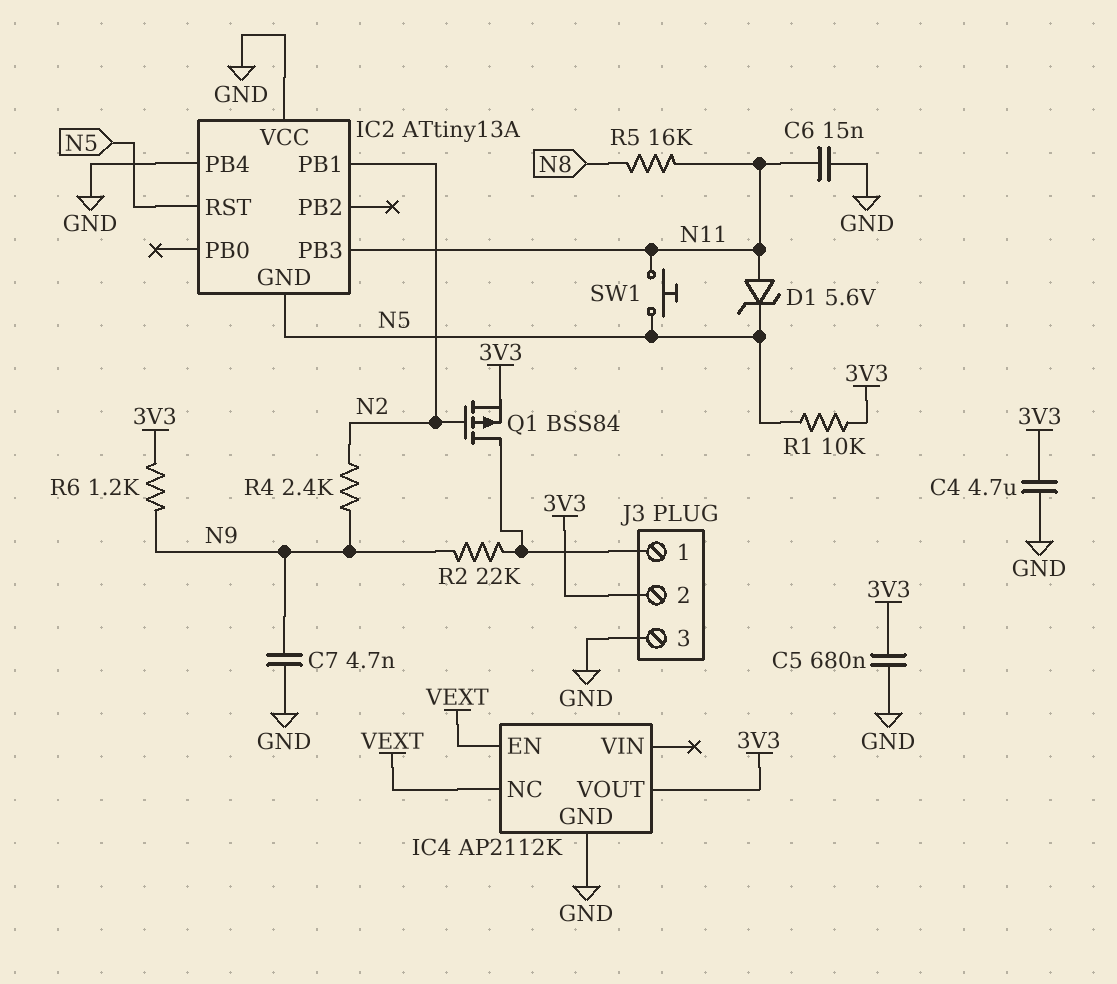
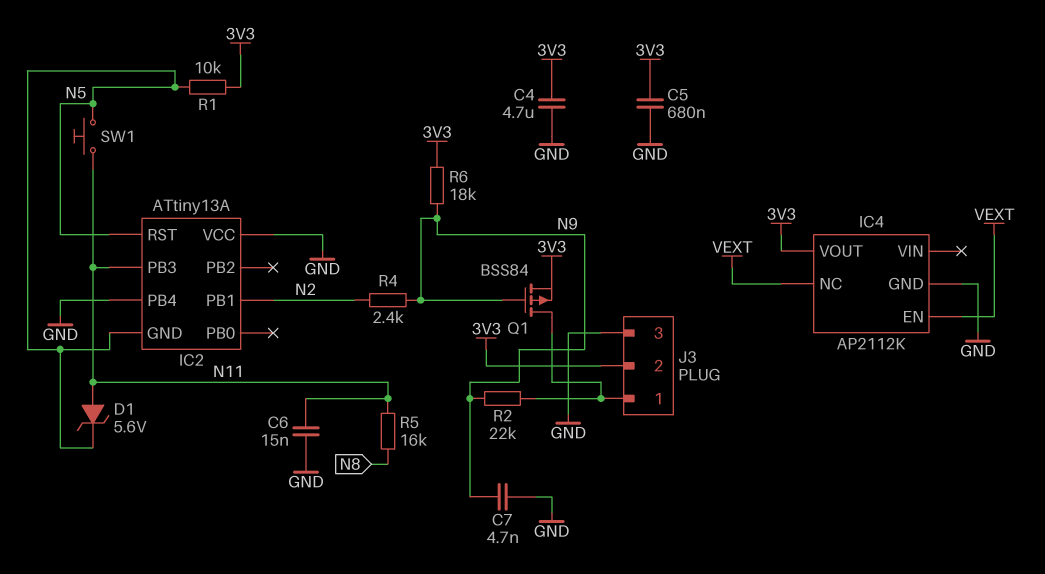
Q1: PMOS BSS84 (G N2, D J3/1, S 3V3) -> PMOS BSS84 (G N9, D J3/1, S 3V3)
R6: 1.2k (3V3, N9) -> 18k (3V3, N9)

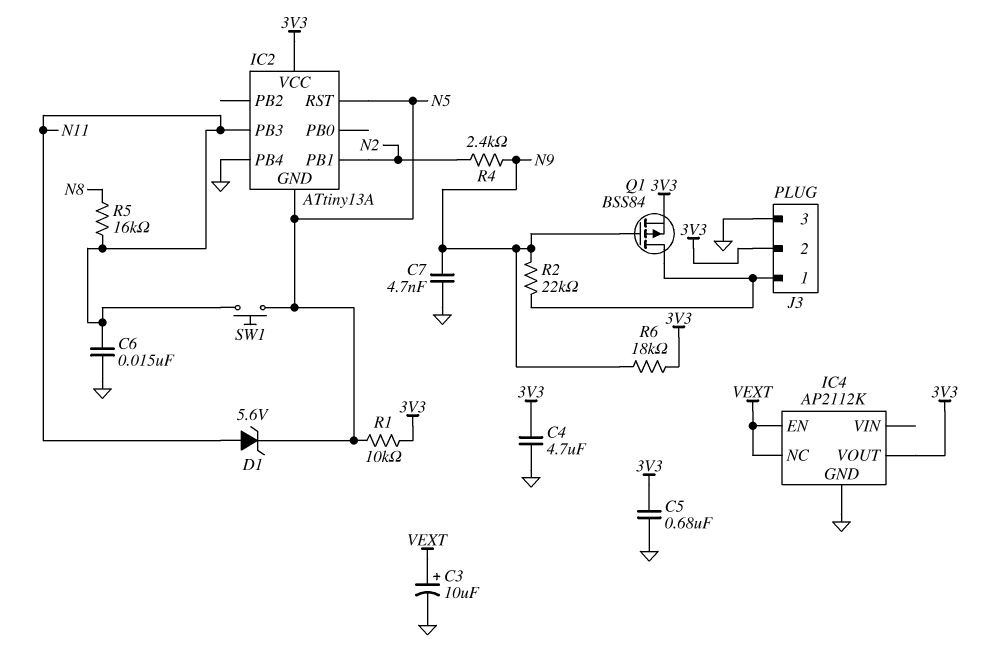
C3: none -> 10uF (plus VEXT, minus GND)
IC2 pin VCC: GND -> 3V3

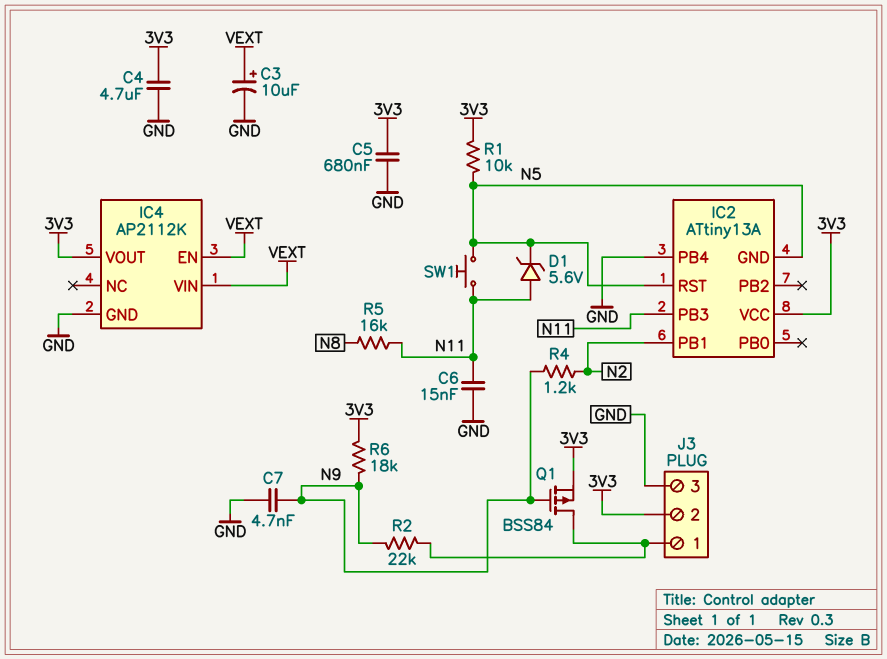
IC4 pin NC: VEXT -> none
IC4 pin VIN: none -> VEXT
R4: 2.4k (N2, N9) -> 1.2k (N2, N9)

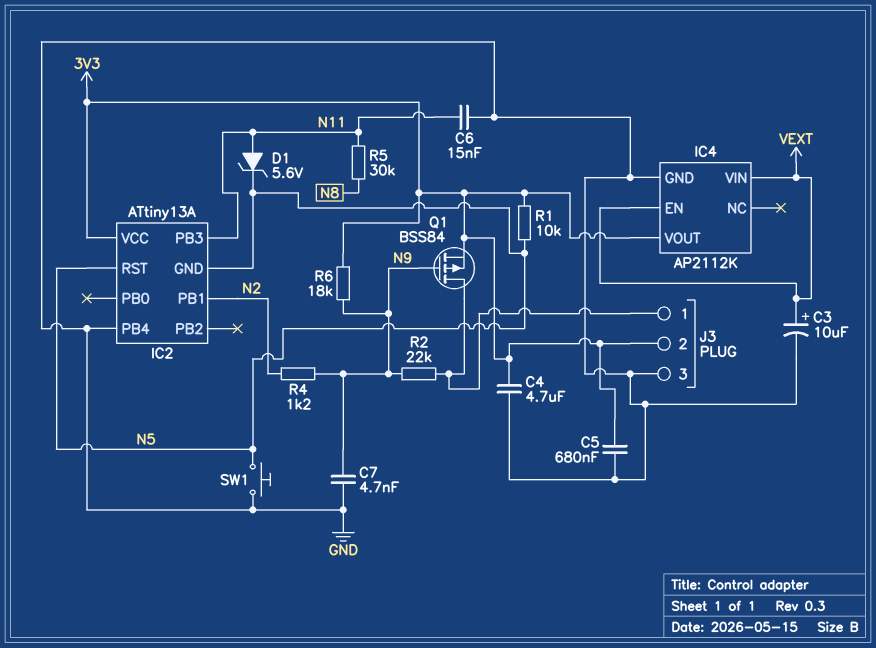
R5: 16k (N8, N11) -> 30k (N8, N11)
SW1: button (N5, N11) -> button (GND, N5)

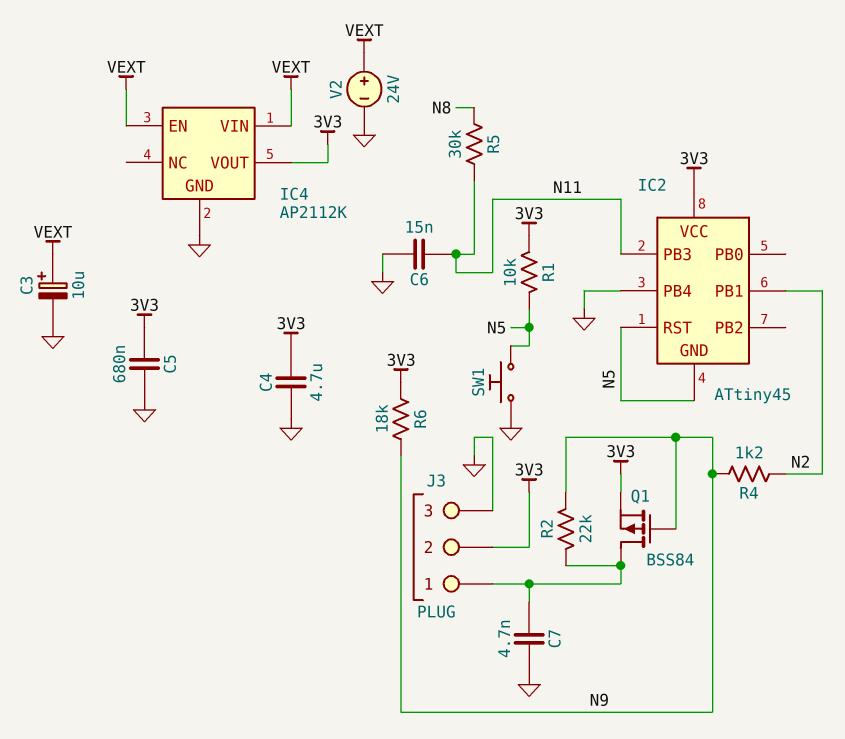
C7: 4.7nF (GND, N9) -> 4.7nF (GND, J3/1)
D1: zener 5.6V (A N11, K N5) -> none
IC2: ATtiny13A -> ATtiny45
V2: none -> 24V (plus VEXT, minus GND)

